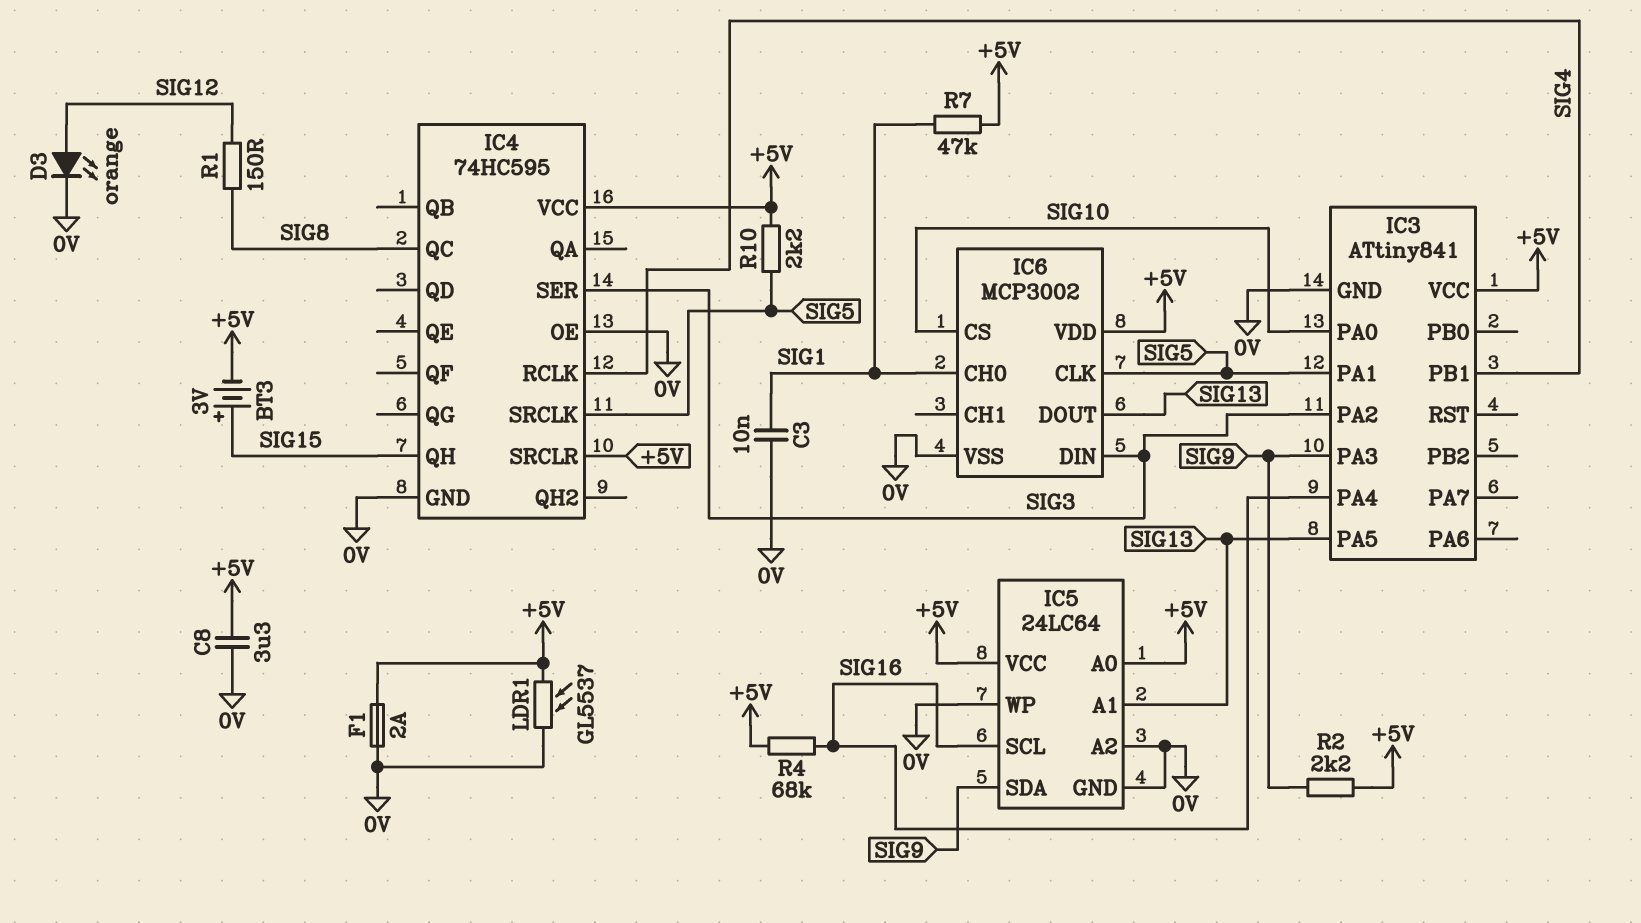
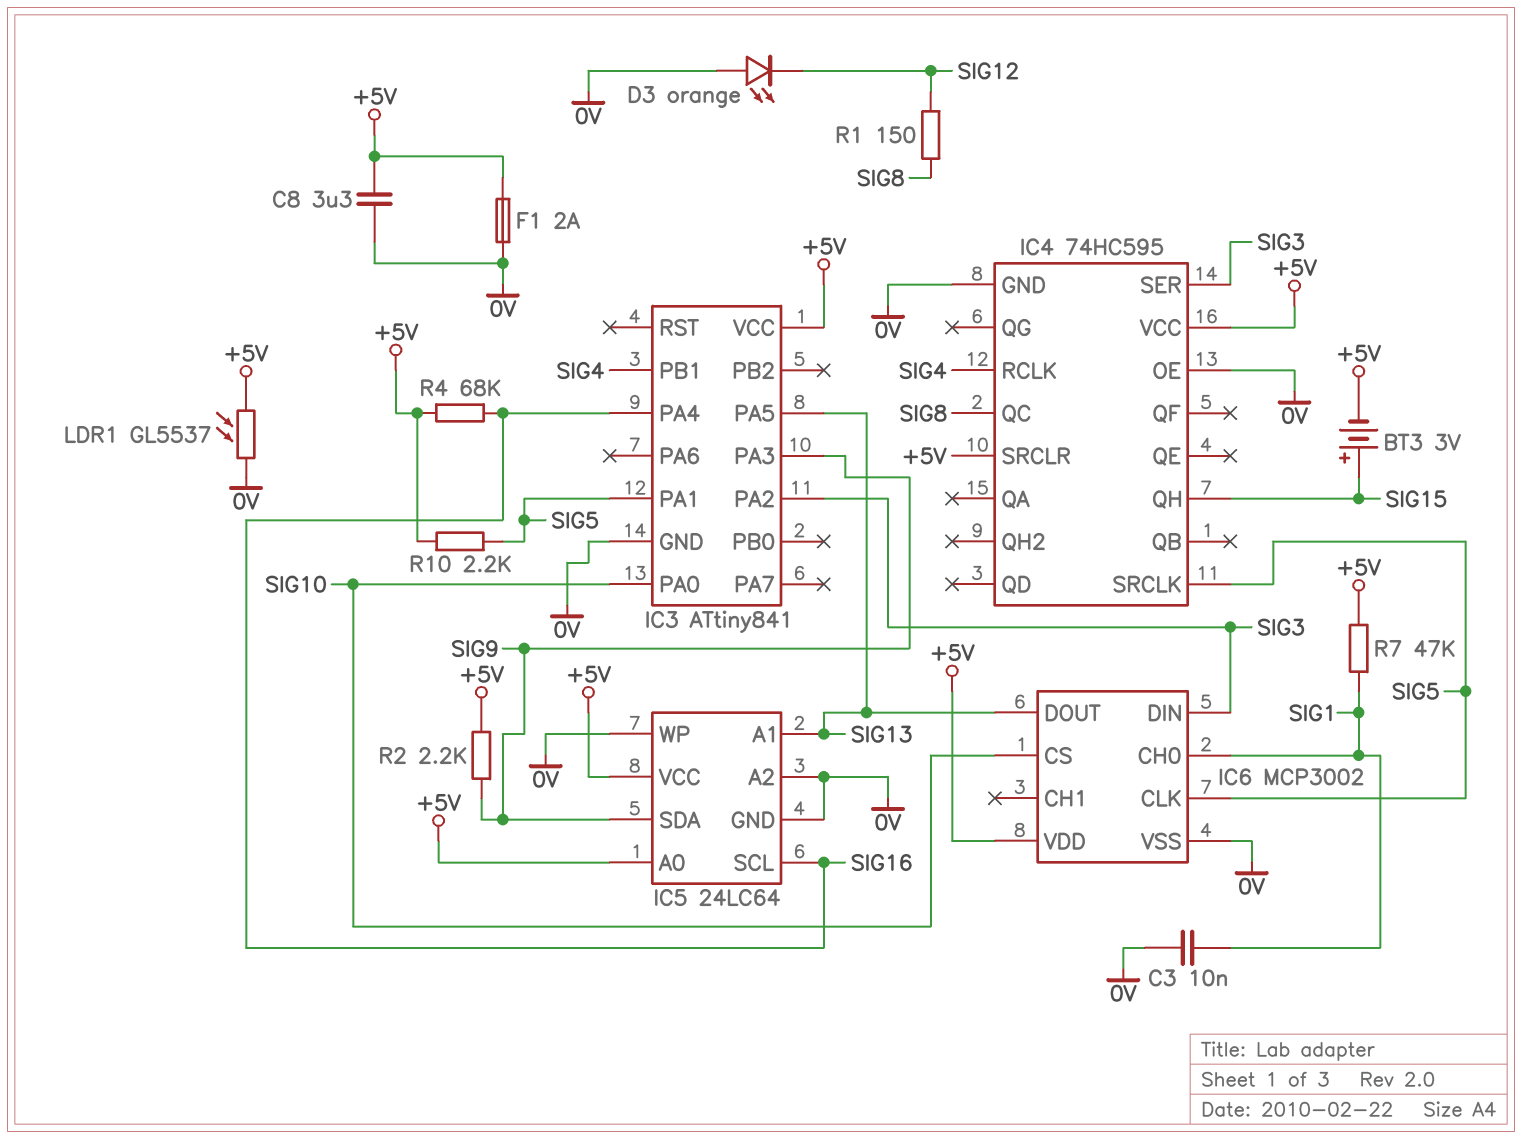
D3: LED orange (A SIG12, K 0V) -> LED orange (A 0V, K SIG12)

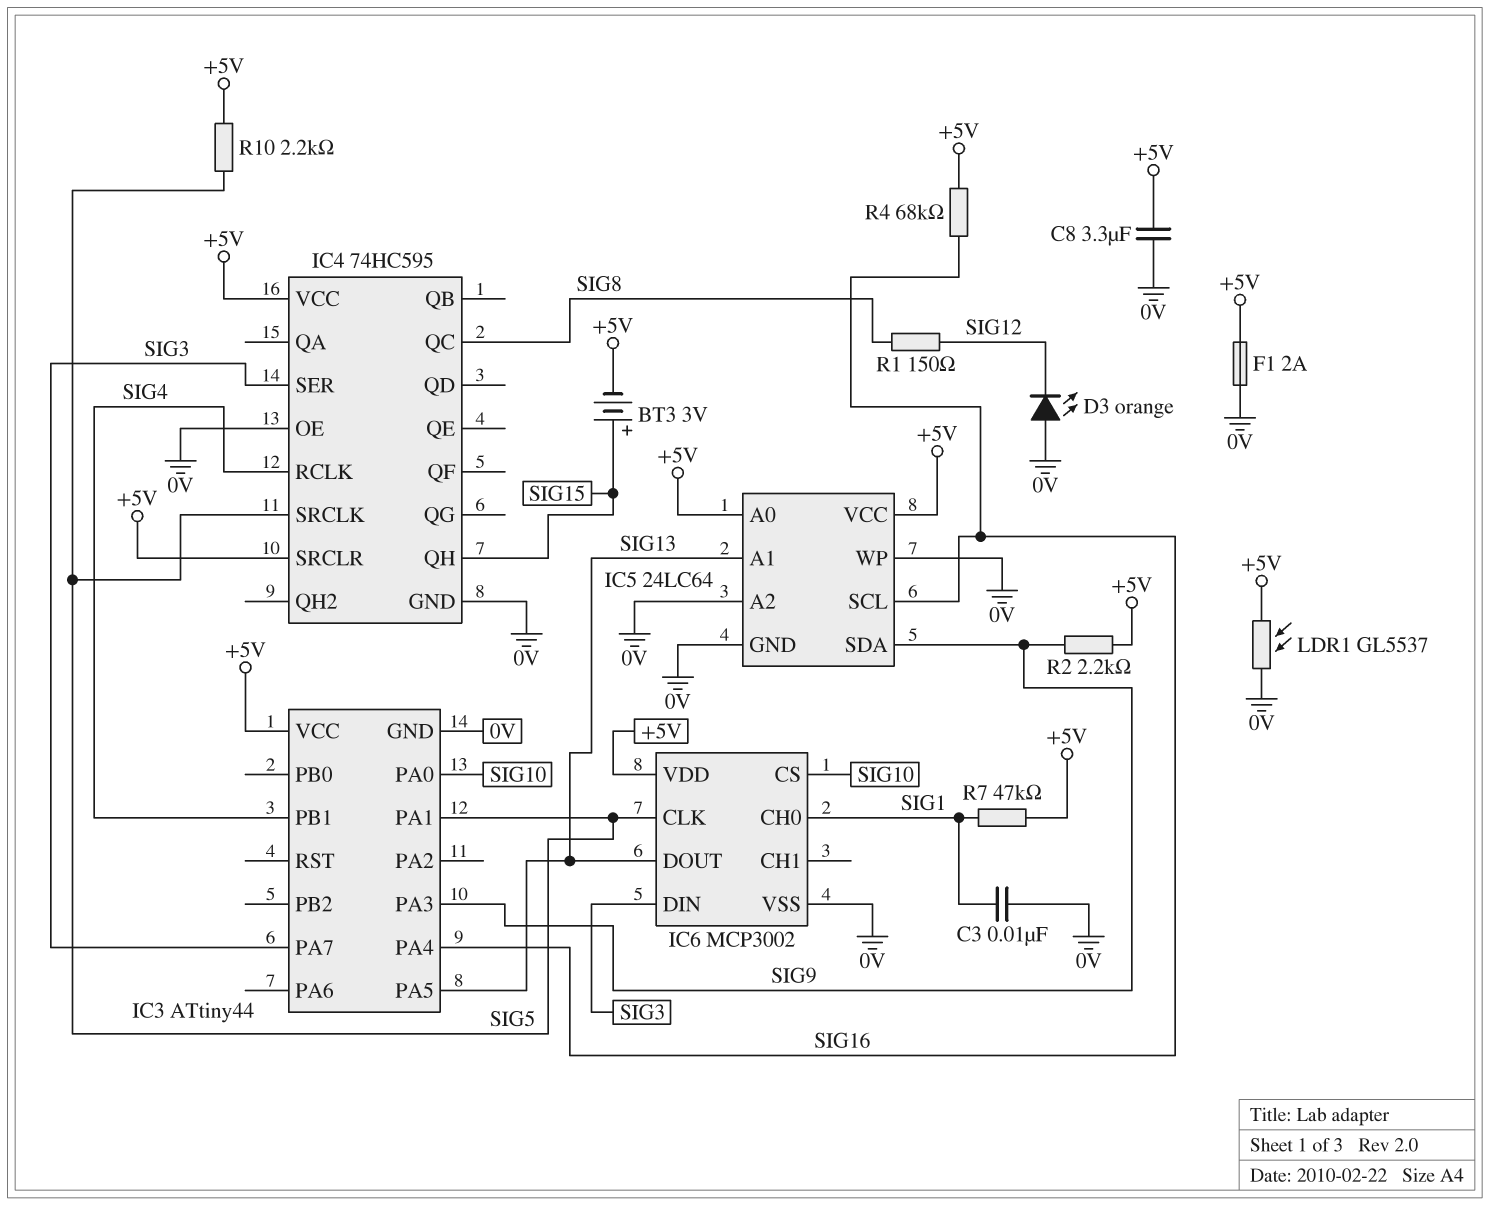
IC3: ATtiny841 -> ATtiny44
IC3 pin PA2: SIG3 -> none
IC3 pin PA7: none -> SIG3

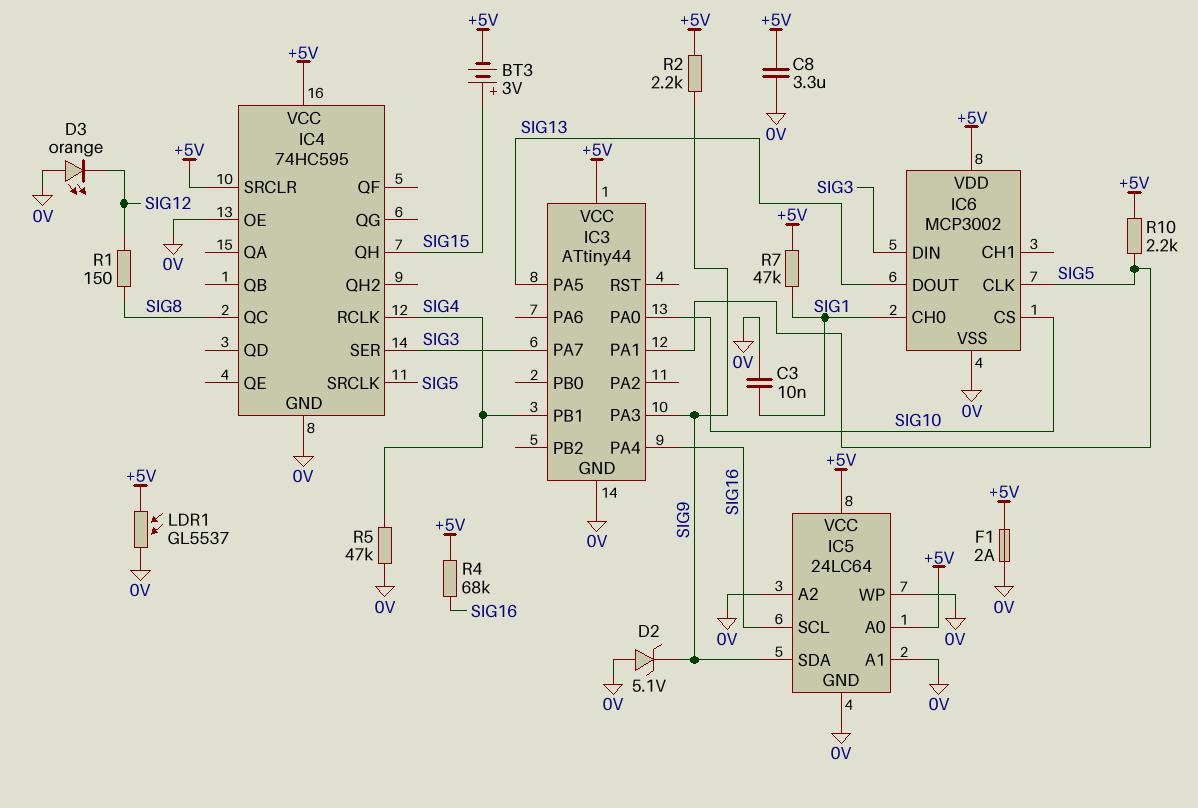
D2: none -> zener 5.1V (A 0V, K SIG9)
IC5 pin A1: SIG13 -> 0V
R5: none -> 47k (0V, SIG4)

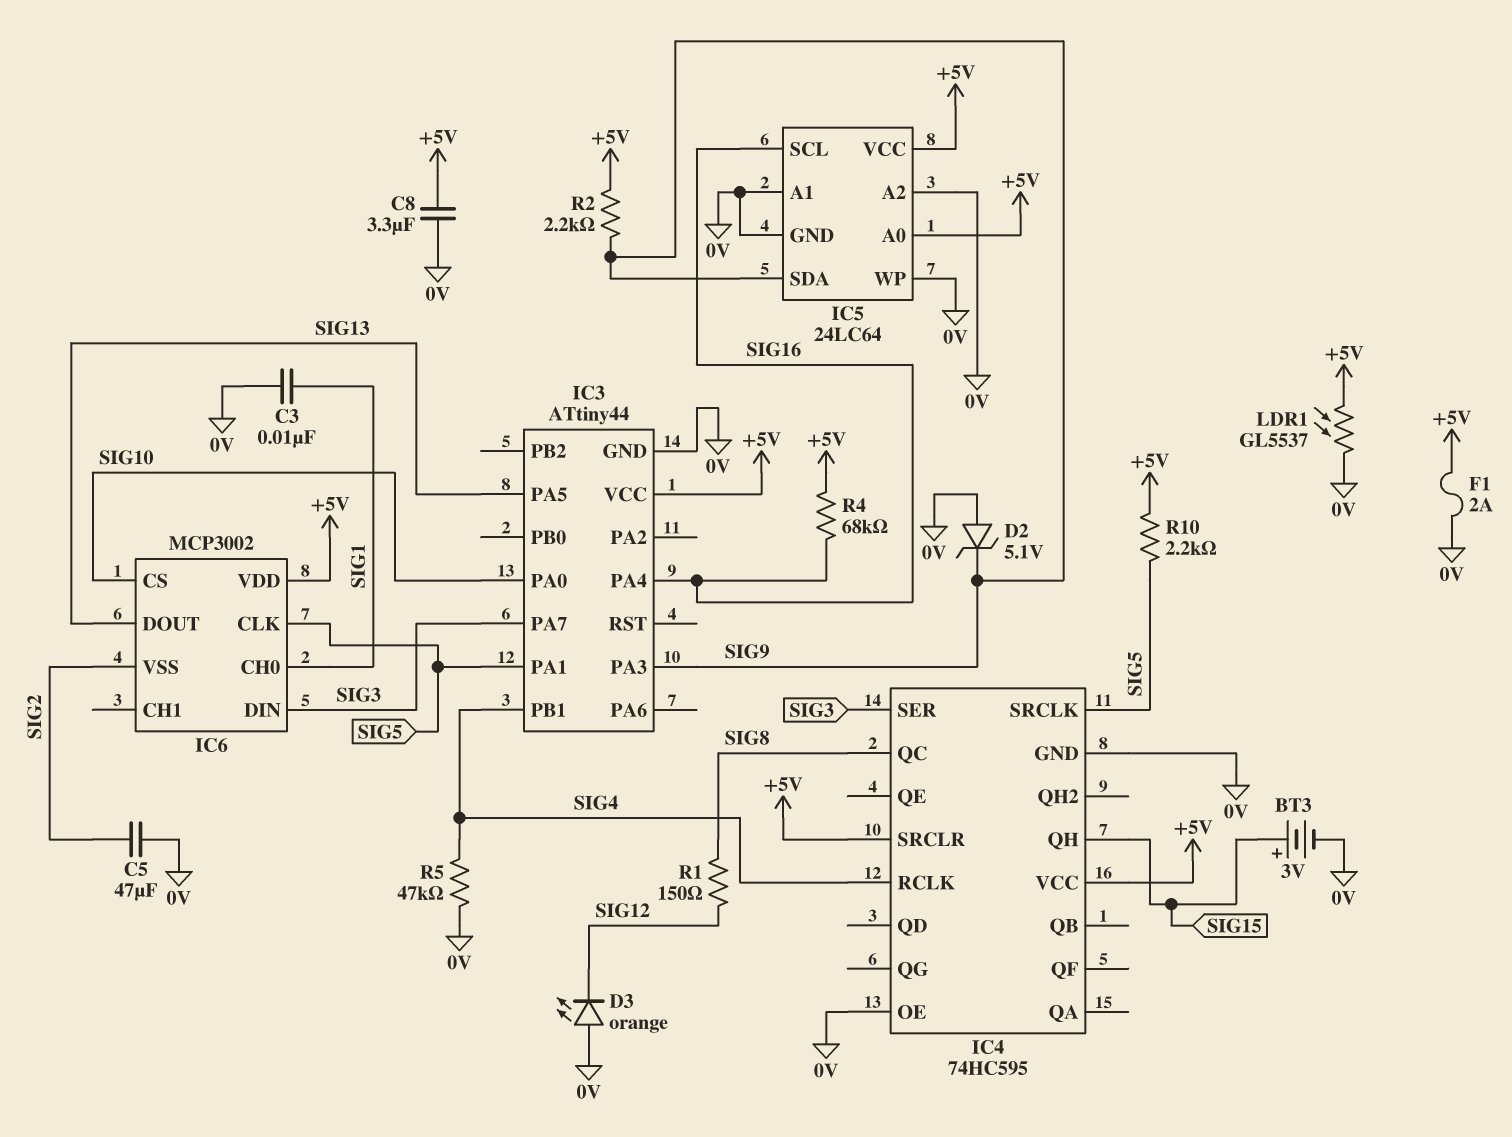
BT3: 3V (plus SIG15, minus +5V) -> 3V (plus SIG15, minus 0V)
C5: none -> 47uF (0V, SIG2)
IC6 pin VSS: 0V -> SIG2
R7: 47k (+5V, SIG1) -> none

